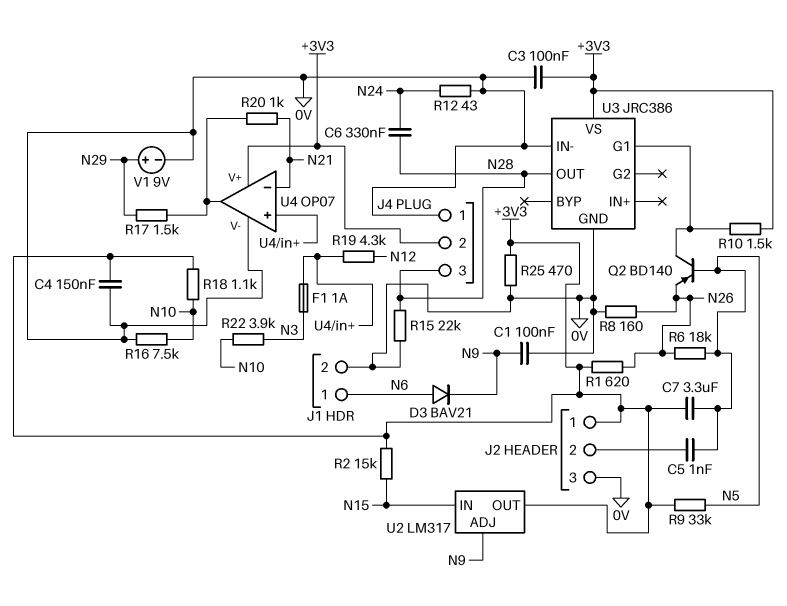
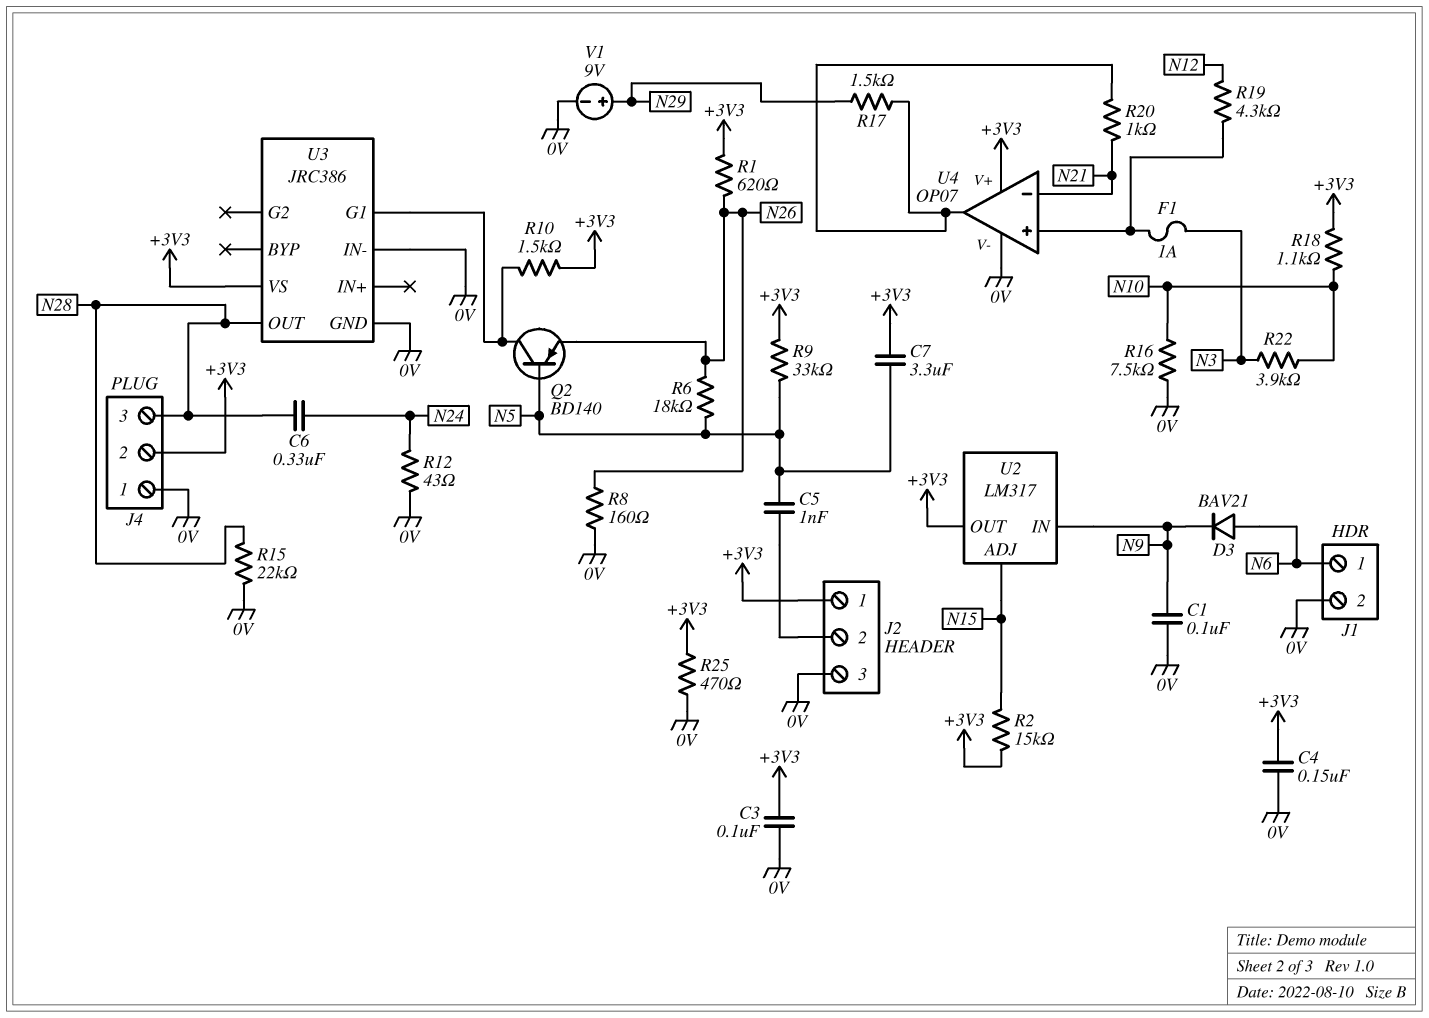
U2 pin ADJ: N9 -> N15
U2 pin IN: N15 -> N9

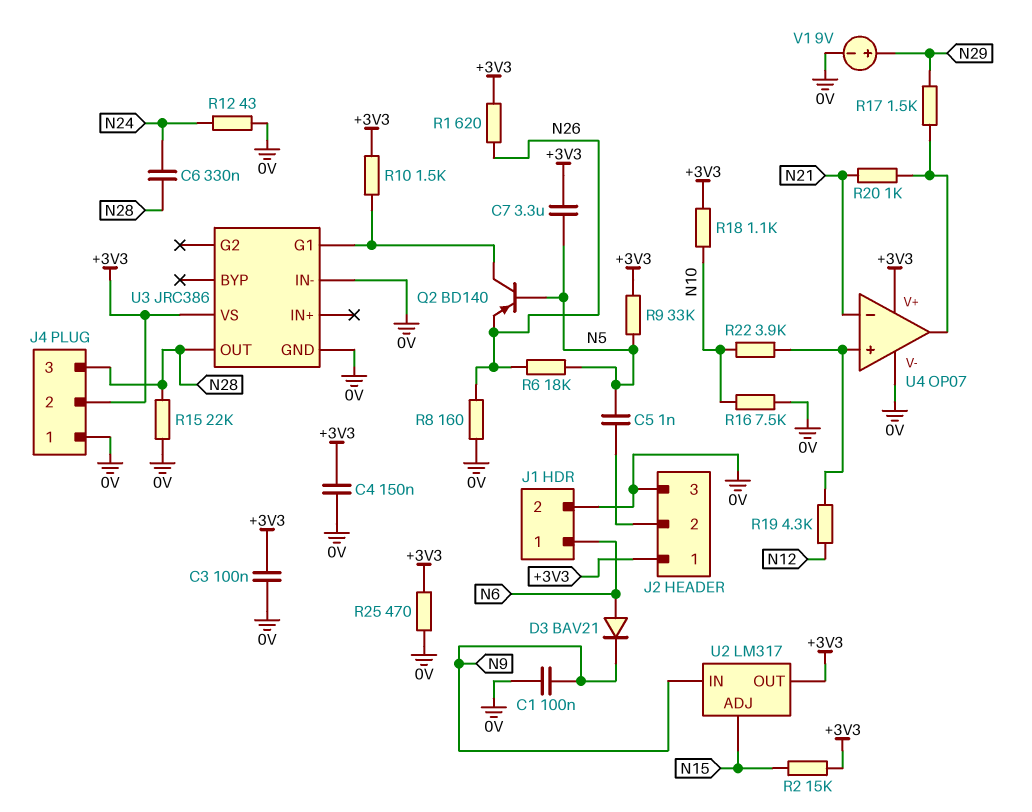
F1: 1A (N3, U4/in+) -> none
R22: 3.9k (N3, N10) -> 3.9k (N10, U4/in+)

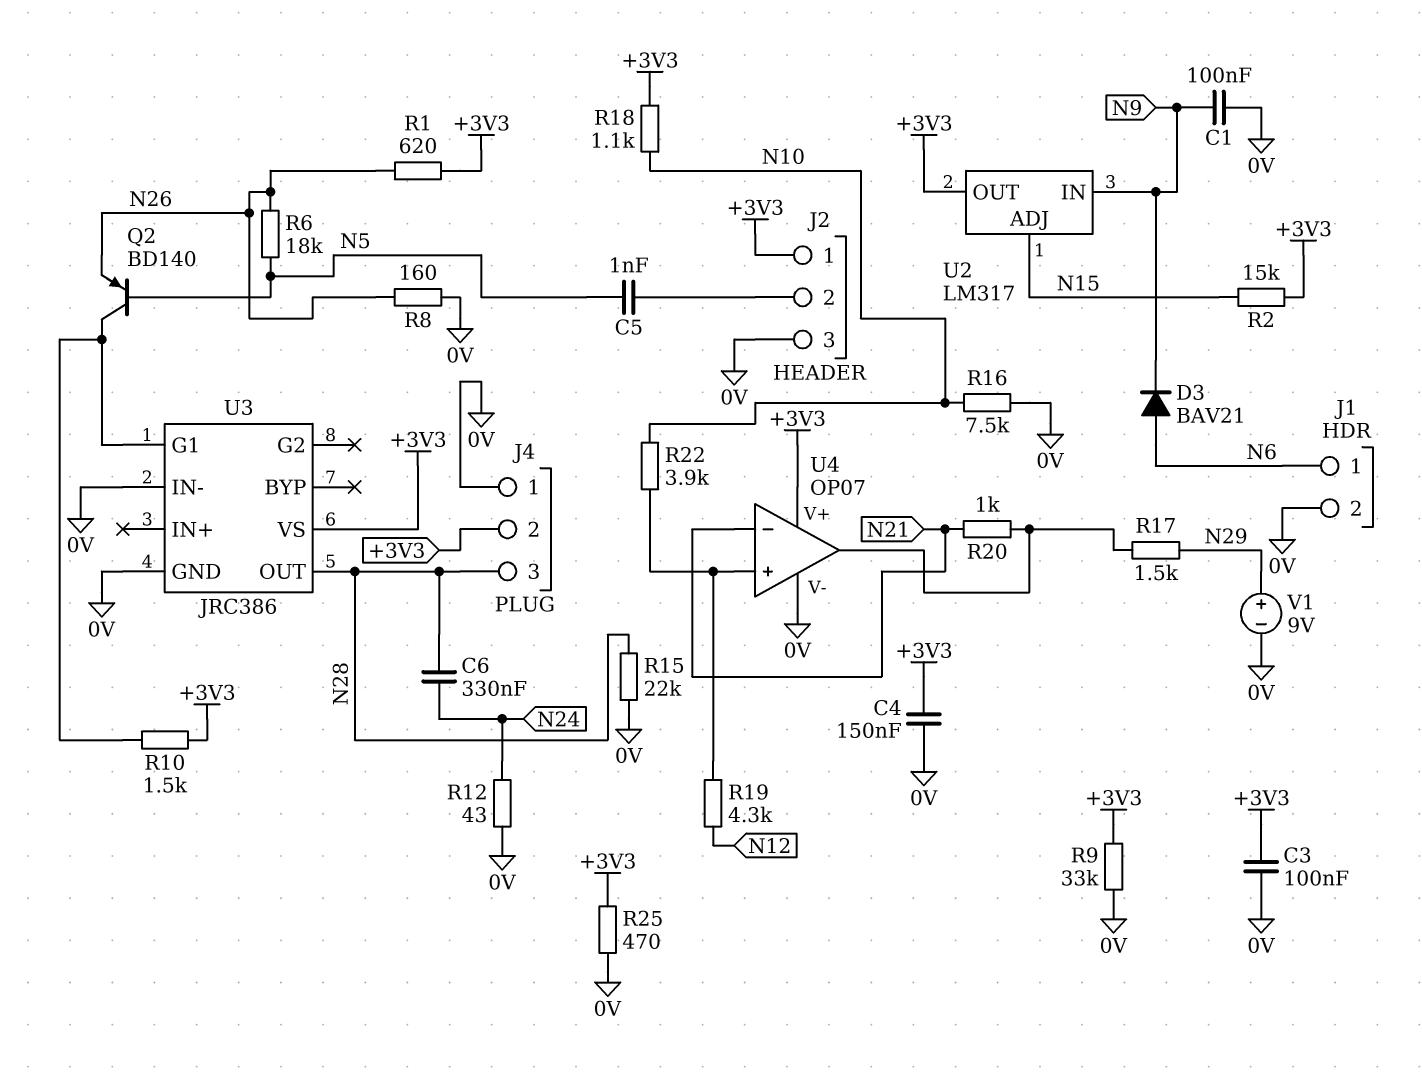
C7: 3.3uF (+3V3, N5) -> none
R9: 33k (+3V3, N5) -> 33k (+3V3, 0V)

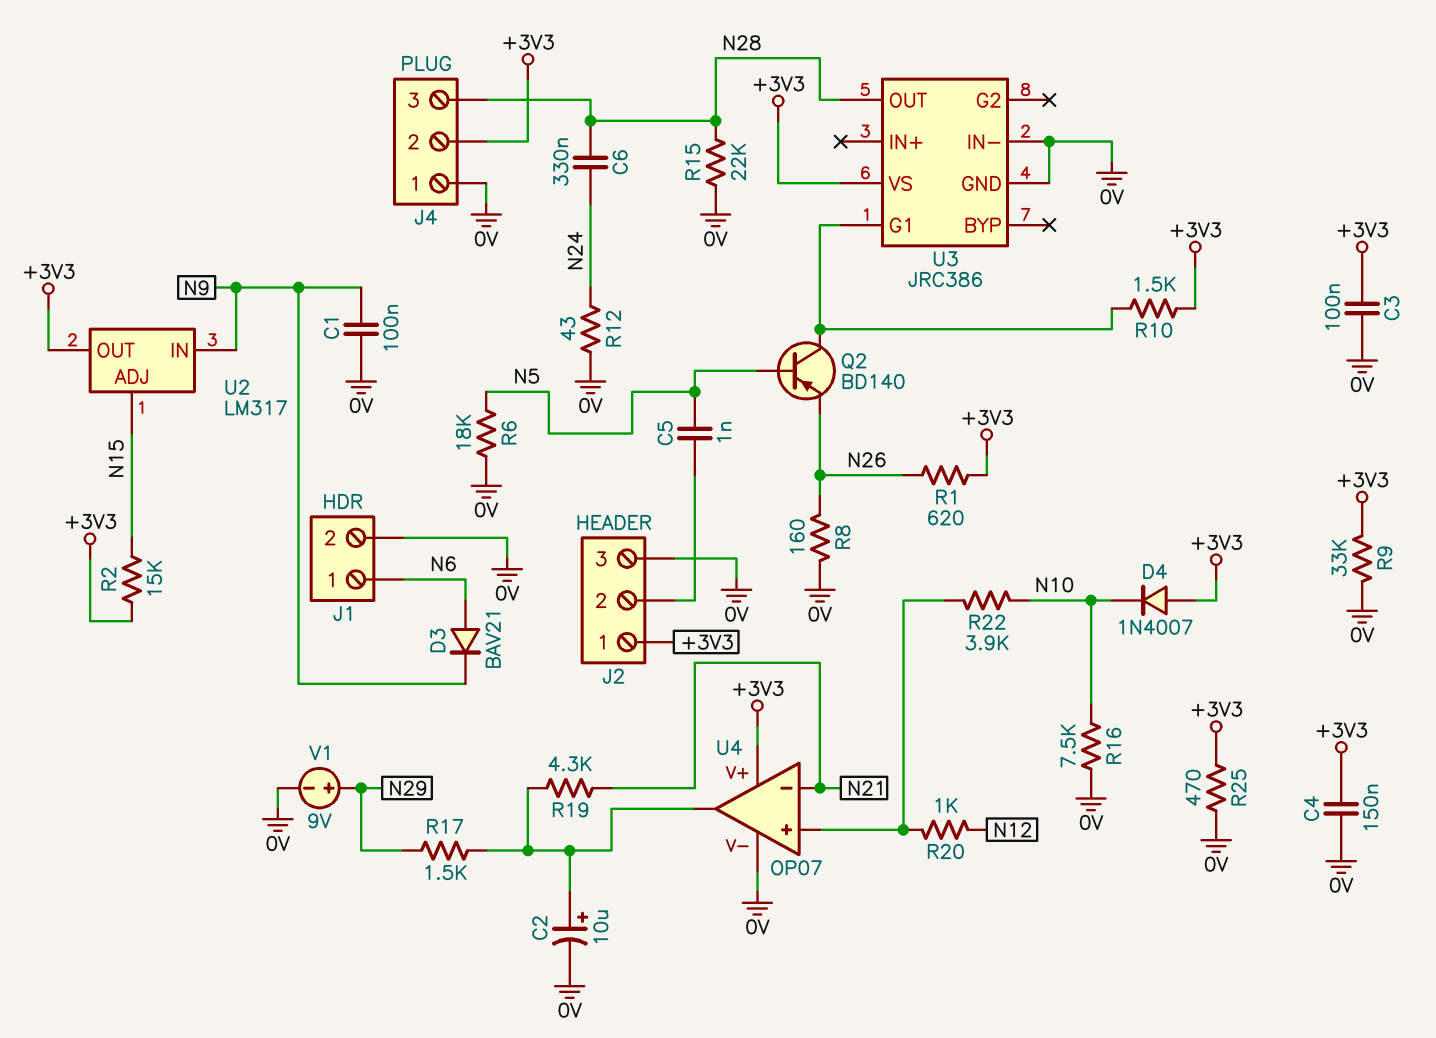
C2: none -> 10uF (plus U4/out, minus 0V)
D4: none -> diode 1N4007 (A +3V3, K N10)
R6: 18k (N5, N26) -> 18k (0V, N5)
R18: 1.1k (+3V3, N10) -> none
R19: 4.3k (N12, U4/in+) -> 4.3k (N21, U4/out)
R20: 1k (N21, U4/out) -> 1k (N12, U4/in+)

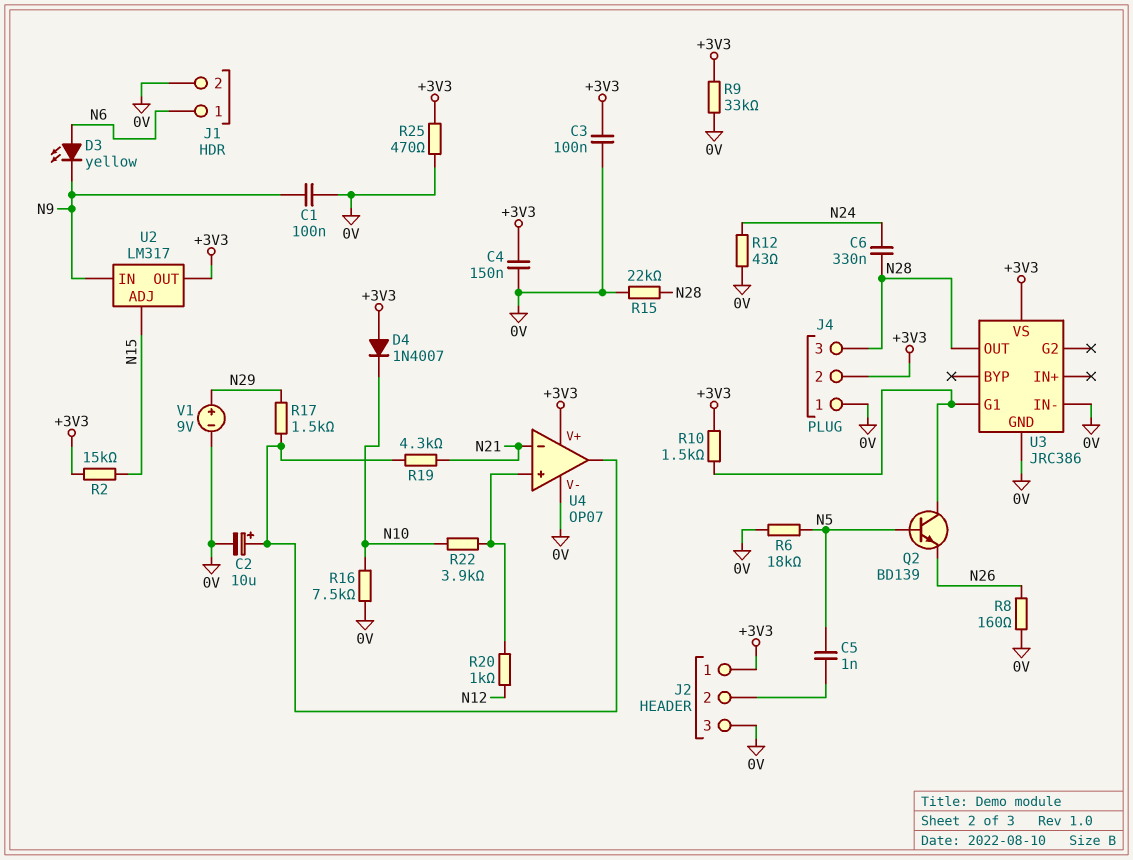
D3: diode BAV21 (A N6, K N9) -> LED yellow (A N6, K N9)
Q2: PNP BD140 (B N5, C U3/G1, E N26) -> NPN BD139 (B N5, C U3/G1, E N26)
R1: 620 (+3V3, N26) -> none

